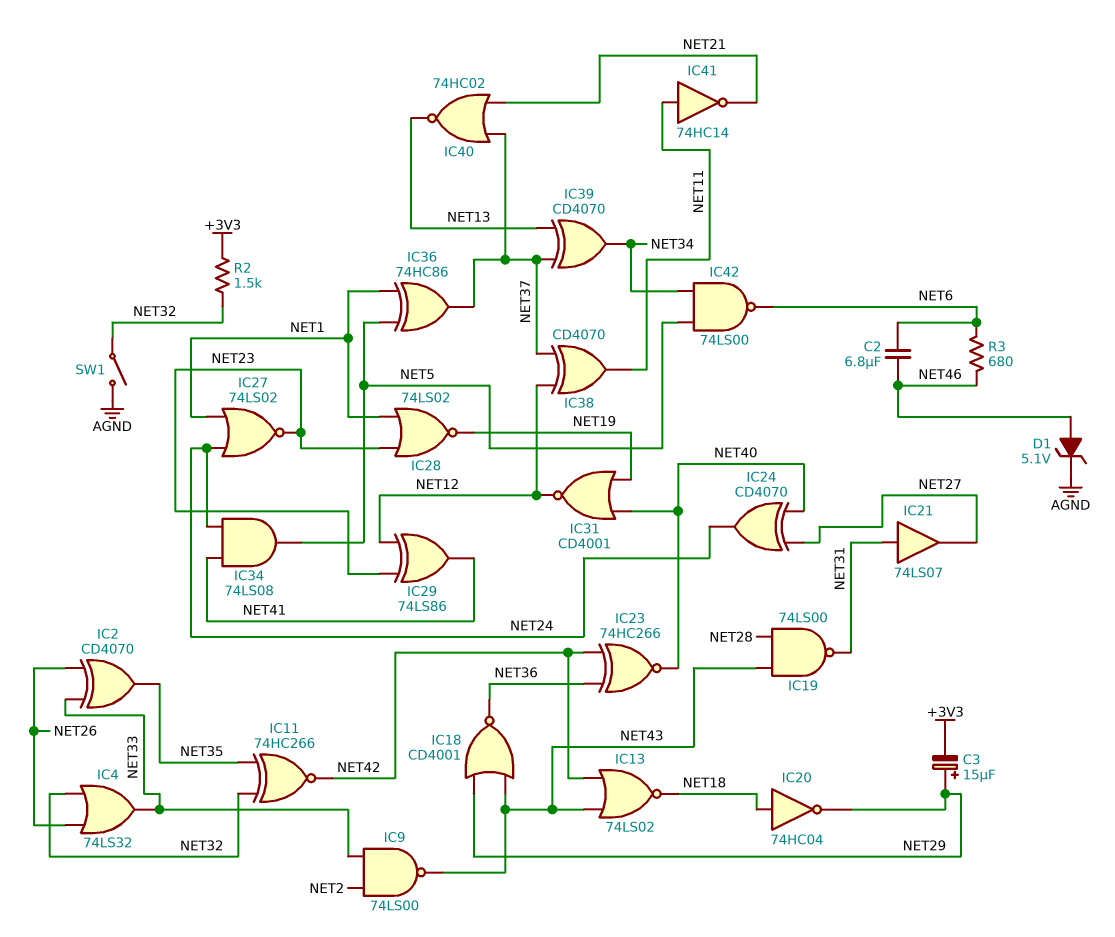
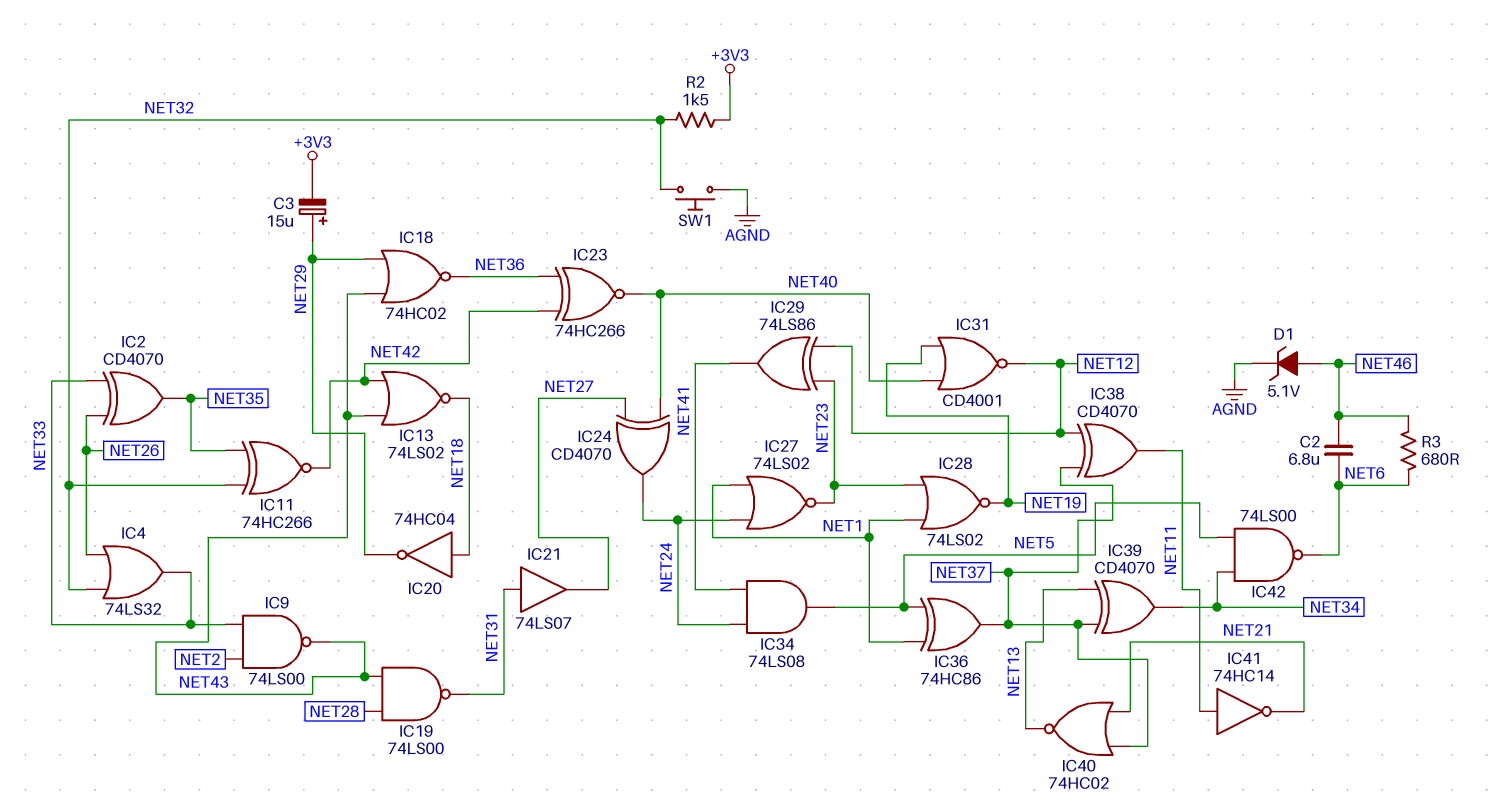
IC18: NOR CD4001 (in NET29, in NET43, out NET36) -> NOR 74HC02 (in NET29, in NET43, out NET36)
SW1: switch (AGND, NET32) -> button (AGND, NET32)

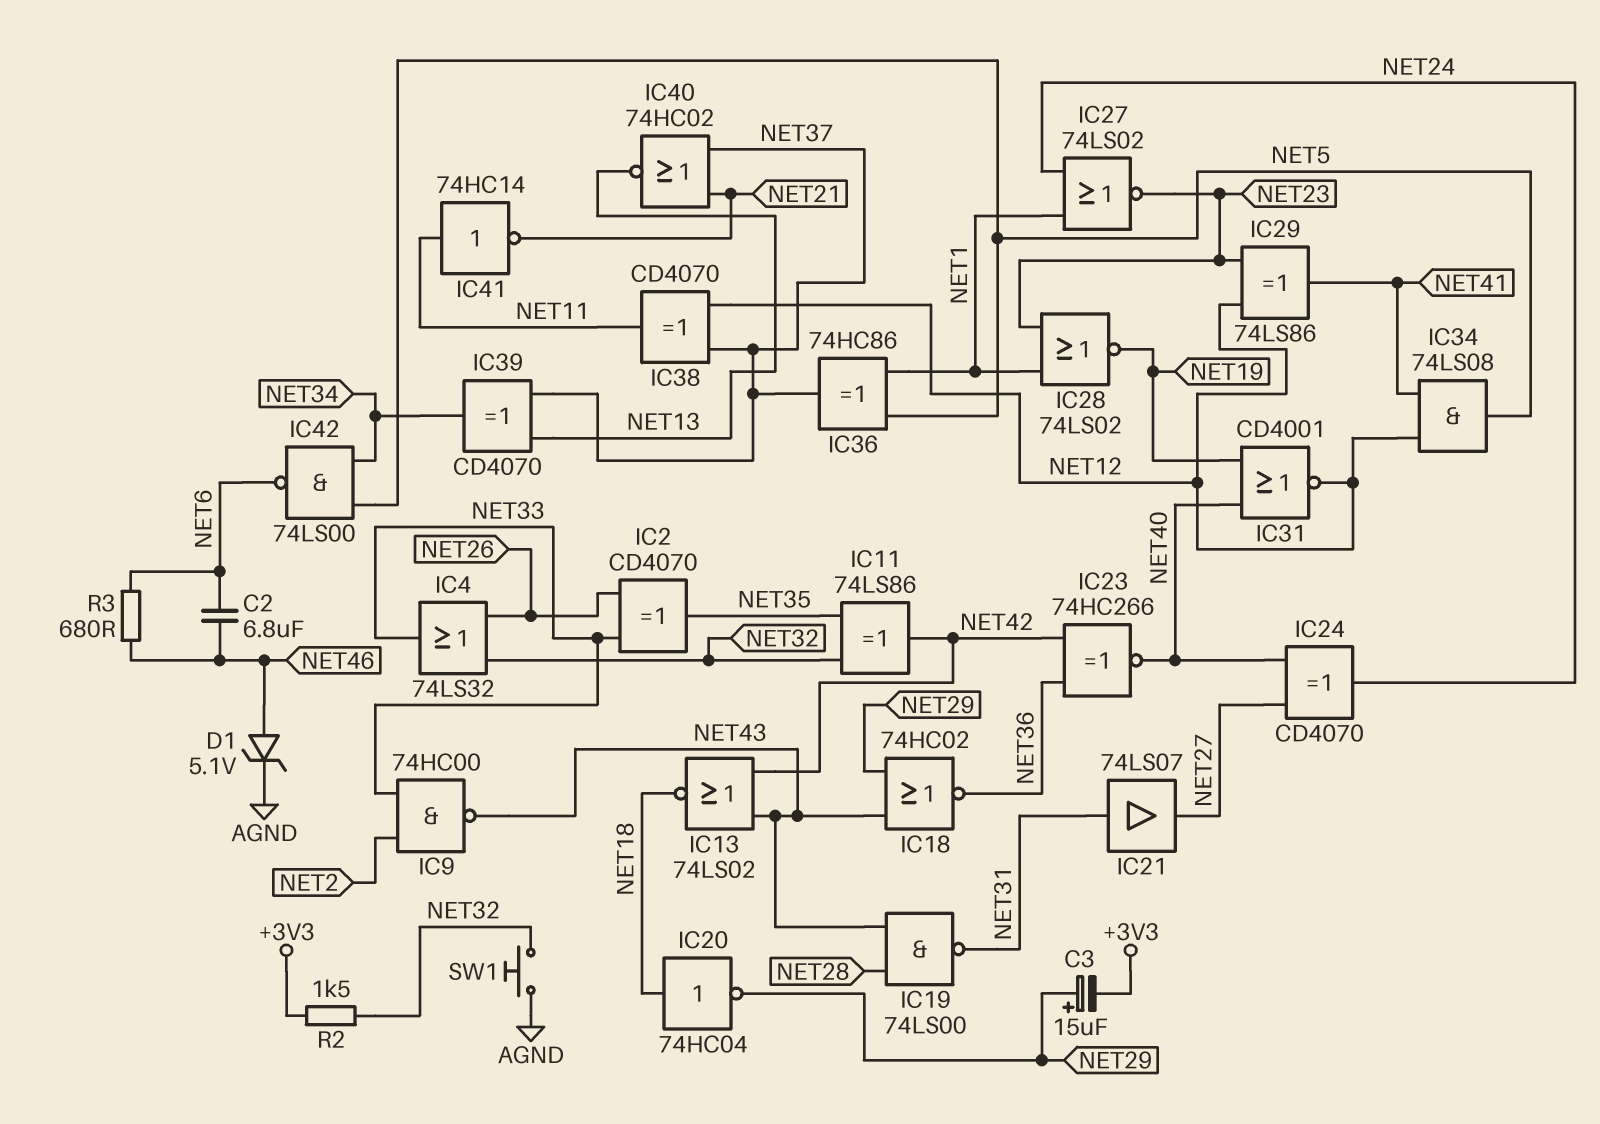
IC9: NAND 74LS00 (in NET2, in NET33, out NET43) -> NAND 74HC00 (in NET2, in NET33, out NET43)
IC11: XNOR 74HC266 (in NET32, in NET35, out NET42) -> XOR 74LS86 (in NET32, in NET35, out NET42)
IC34: AND 74LS08 (in NET24, in NET41, out NET5) -> AND 74LS08 (in NET12, in NET41, out NET5)

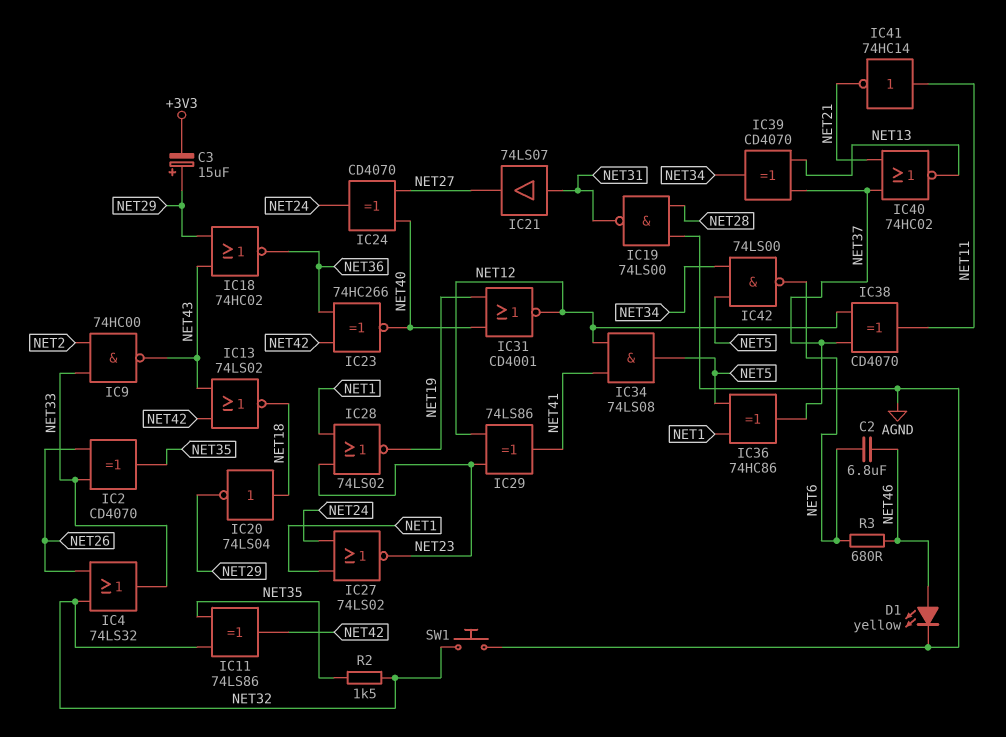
D1: zener 5.1V (A NET46, K AGND) -> LED yellow (A NET46, K AGND)
IC19: NAND 74LS00 (in NET28, in NET43, out NET31) -> NAND 74LS00 (in AGND, in NET28, out NET31)
IC20: NOT 74HC04 (in NET18, out NET29) -> NOT 74LS04 (in NET18, out NET29)
R2: 1.5k (+3V3, NET32) -> 1.5k (NET32, NET35)

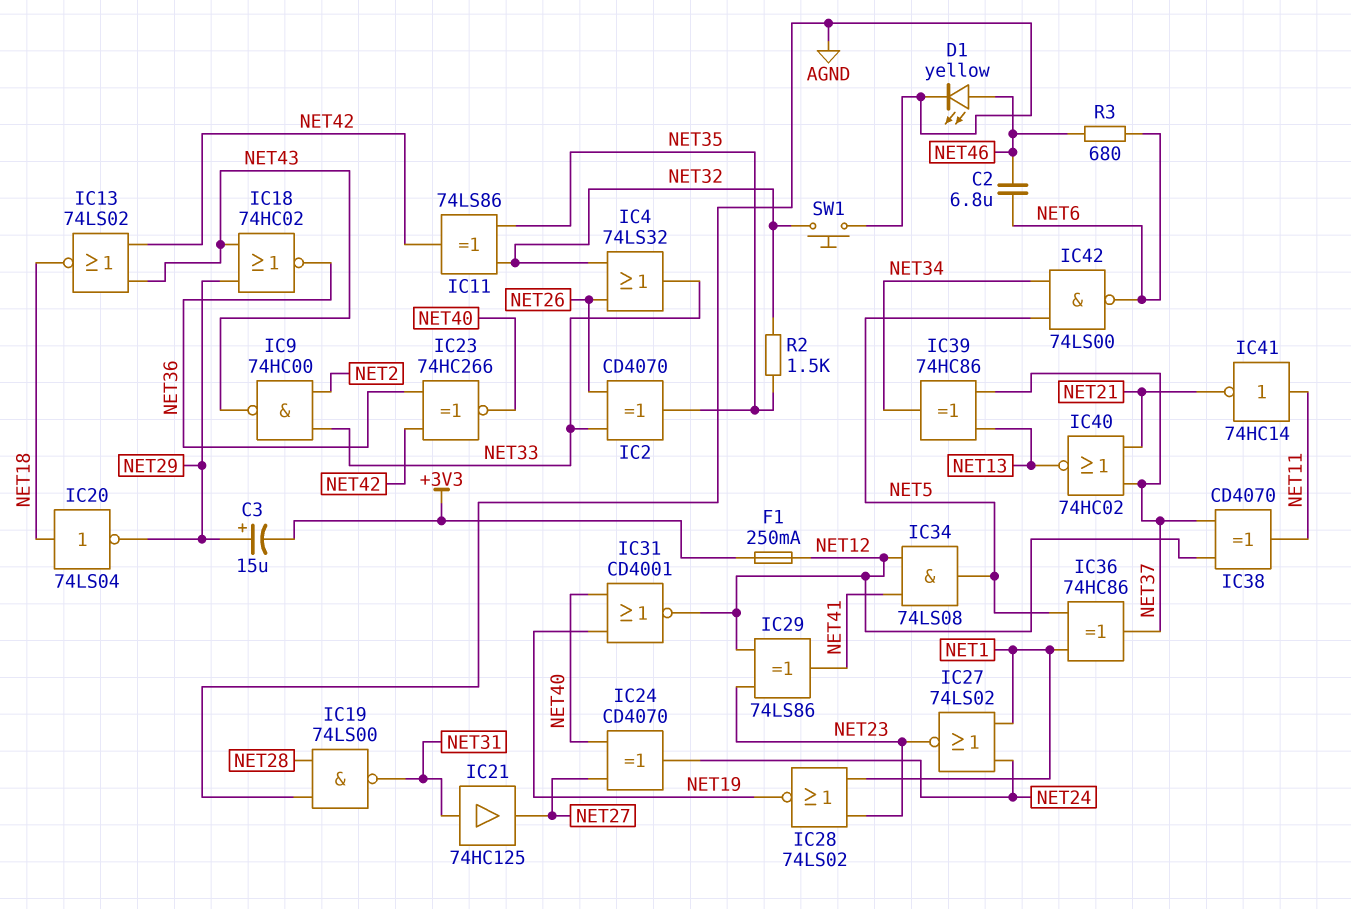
F1: none -> 250mA (+3V3, NET12)
IC21: buffer 74LS07 (in NET31, out NET27) -> buffer 74HC125 (in NET31, out NET27)
IC39: XOR CD4070 (in NET13, in NET37, out NET34) -> XOR 74HC86 (in NET13, in NET37, out NET34)

